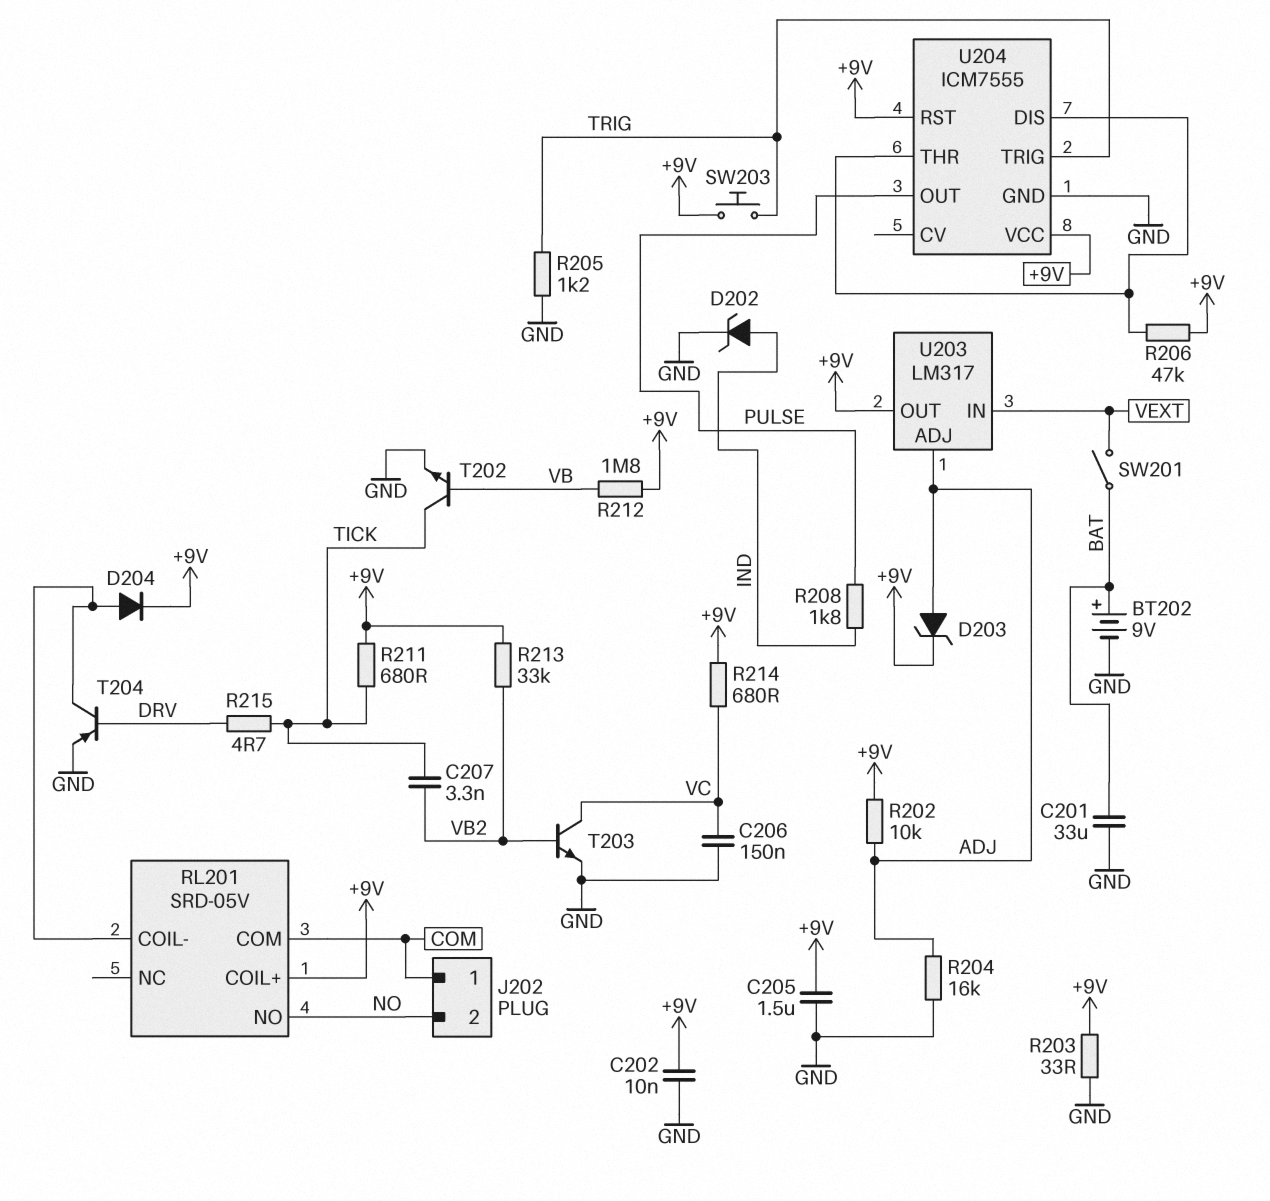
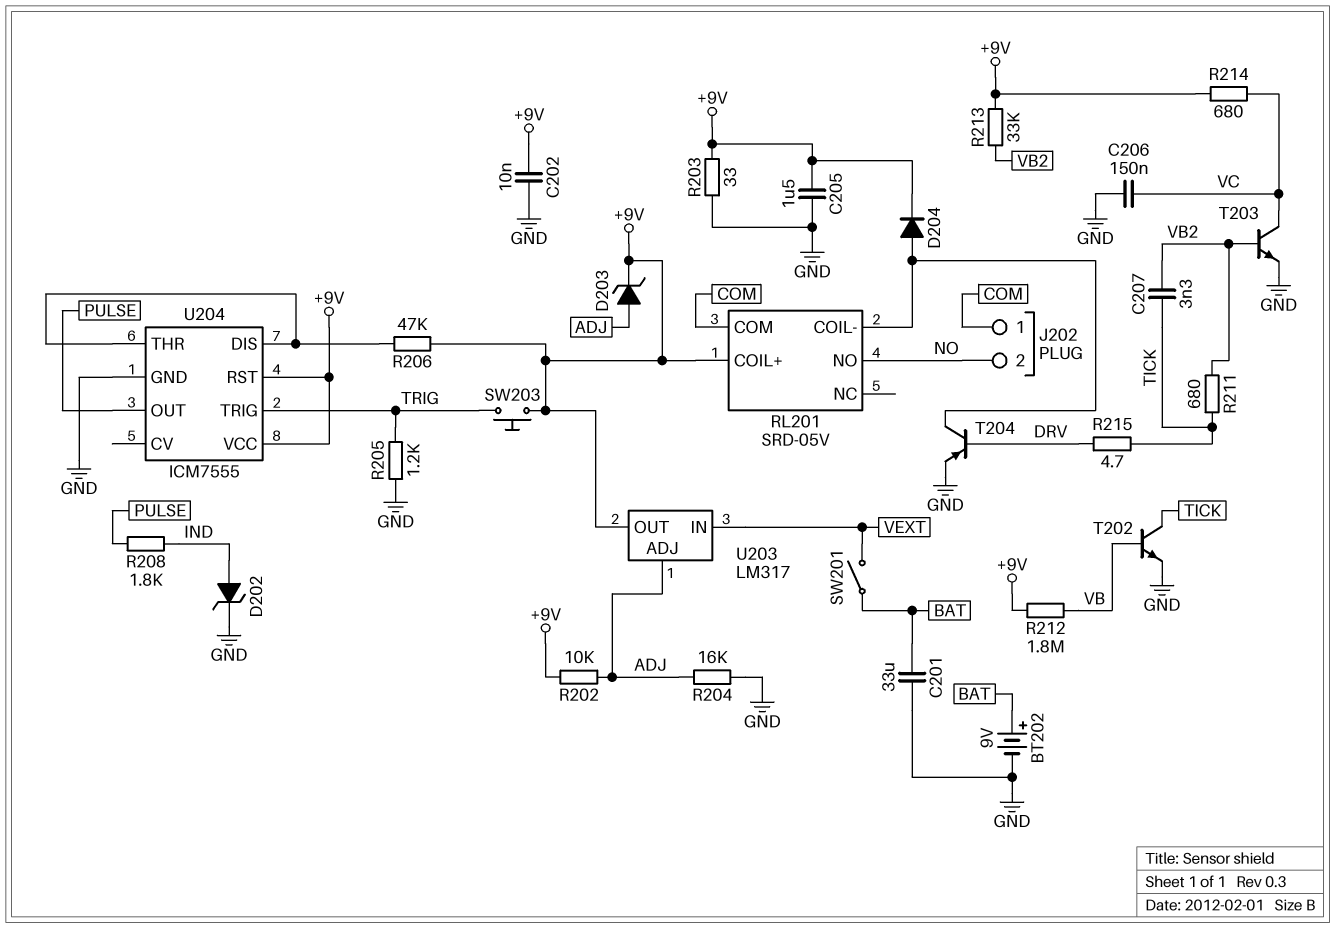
R211: 680 (+9V, TICK) -> 680 (TICK, VB2)

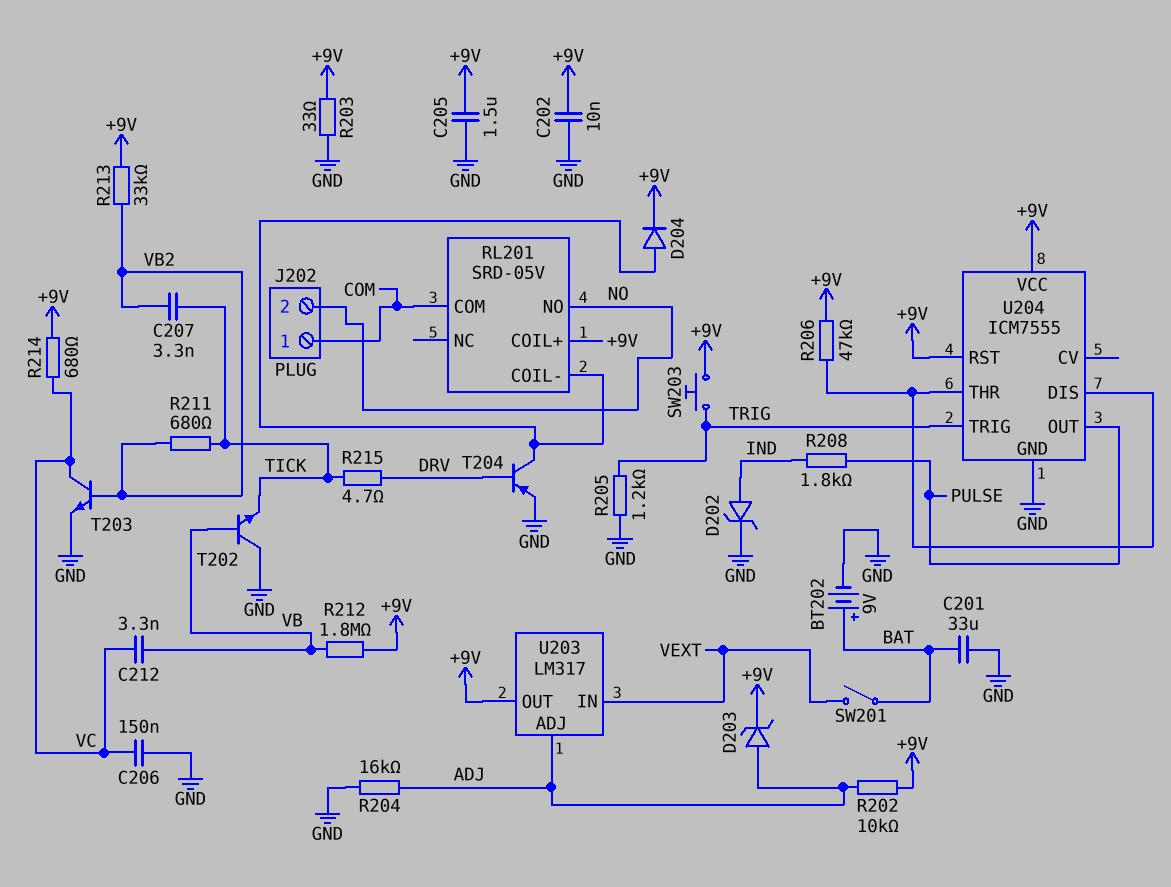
C212: none -> 3.3nF (VB, VC)
T202: NPN (B VB, C TICK, E GND) -> NPN (B VB, C GND, E TICK)

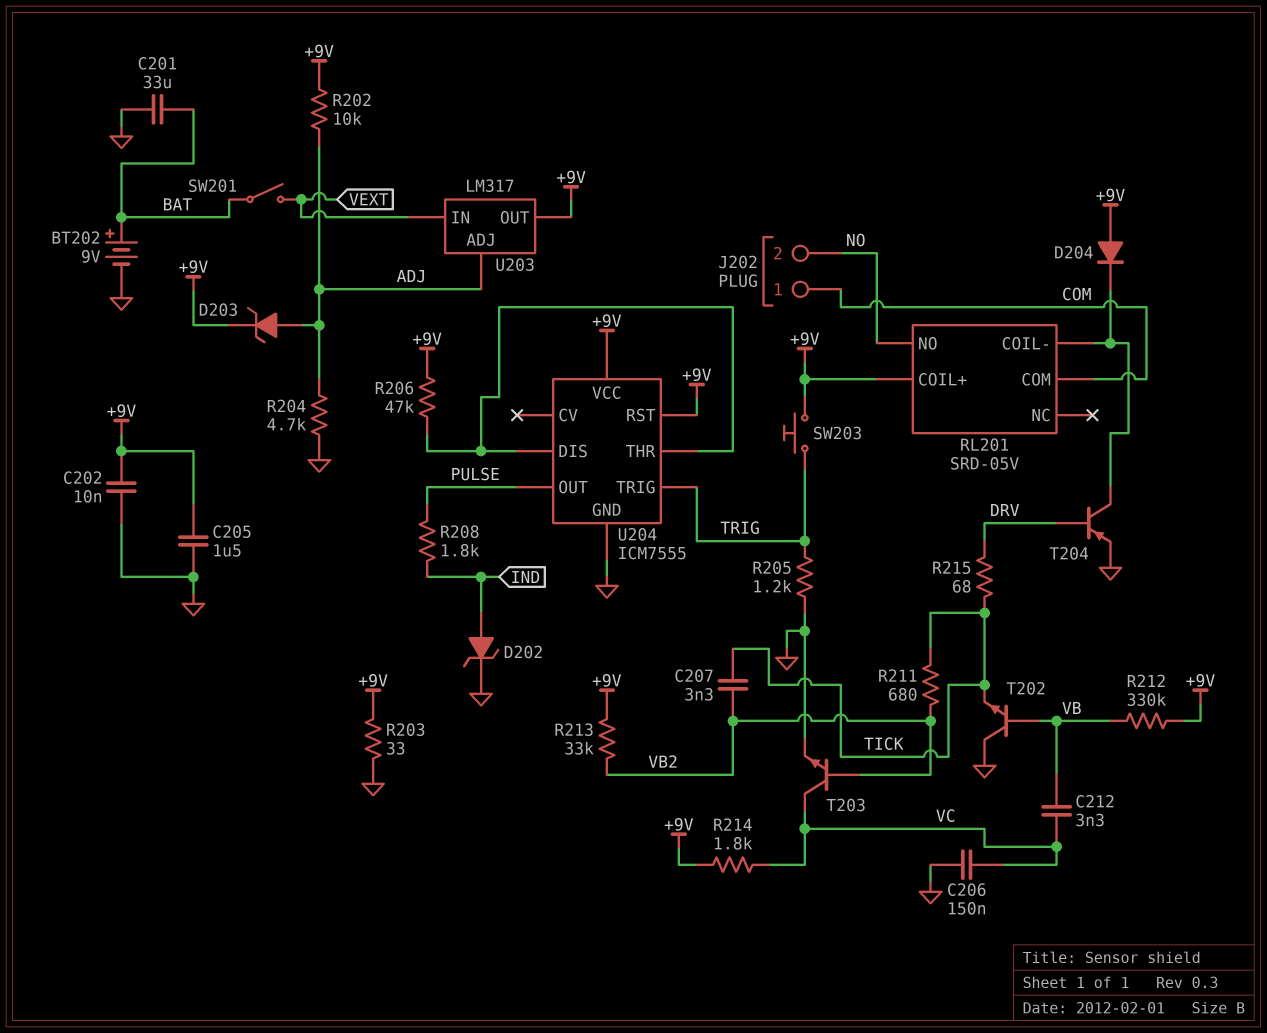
D204: diode (A RL201/COIL-, K +9V) -> diode (A +9V, K RL201/COIL-)
R204: 16k (ADJ, GND) -> 4.7k (ADJ, GND)
R212: 1.8M (+9V, VB) -> 330k (+9V, VB)
R214: 680 (+9V, VC) -> 1.8k (+9V, VC)
R215: 4.7 (DRV, TICK) -> 68 (DRV, TICK)

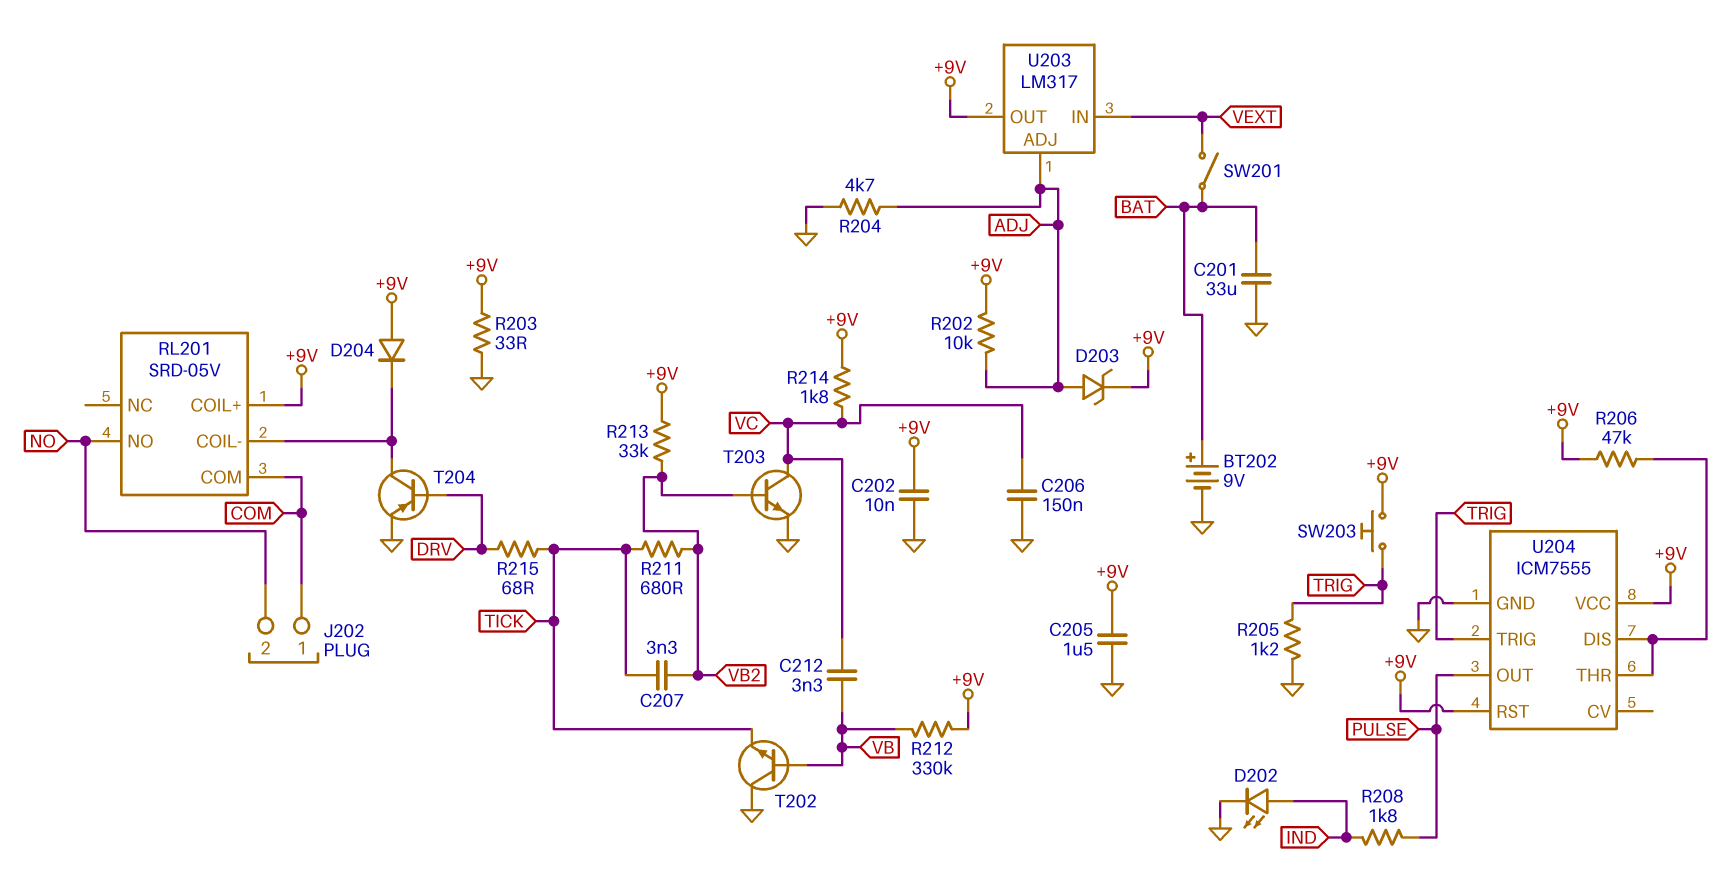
D202: zener (A IND, K GND) -> LED (A IND, K GND)

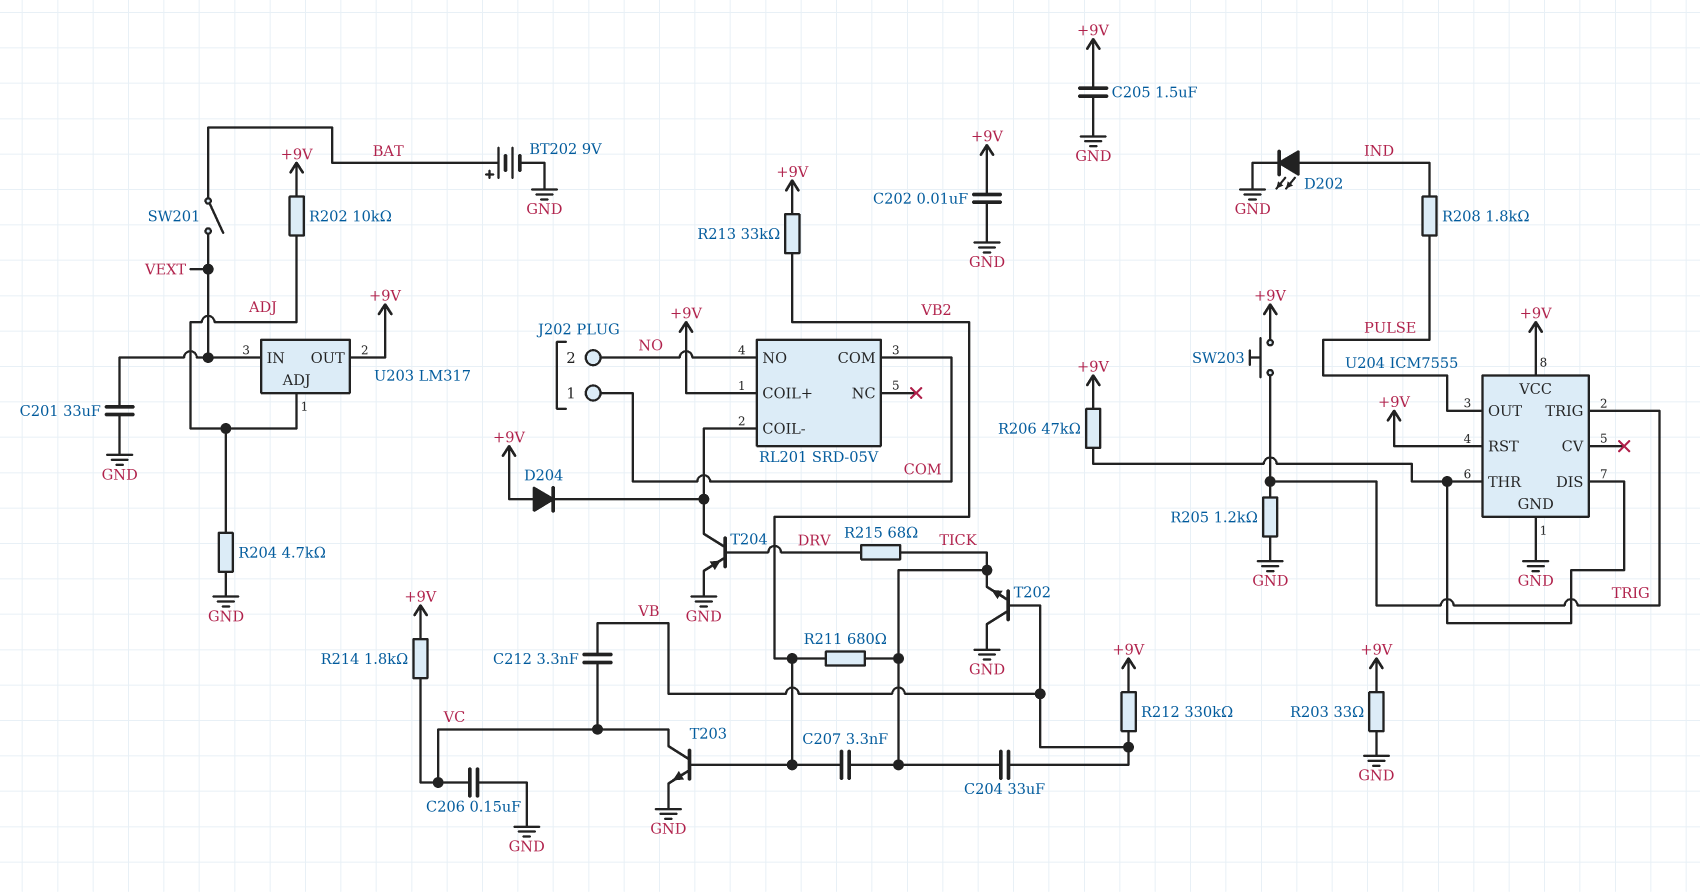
C201: 33uF (BAT, GND) -> 33uF (GND, VEXT)
C204: none -> 33uF (TICK, VB)
D203: zener (A ADJ, K +9V) -> none

